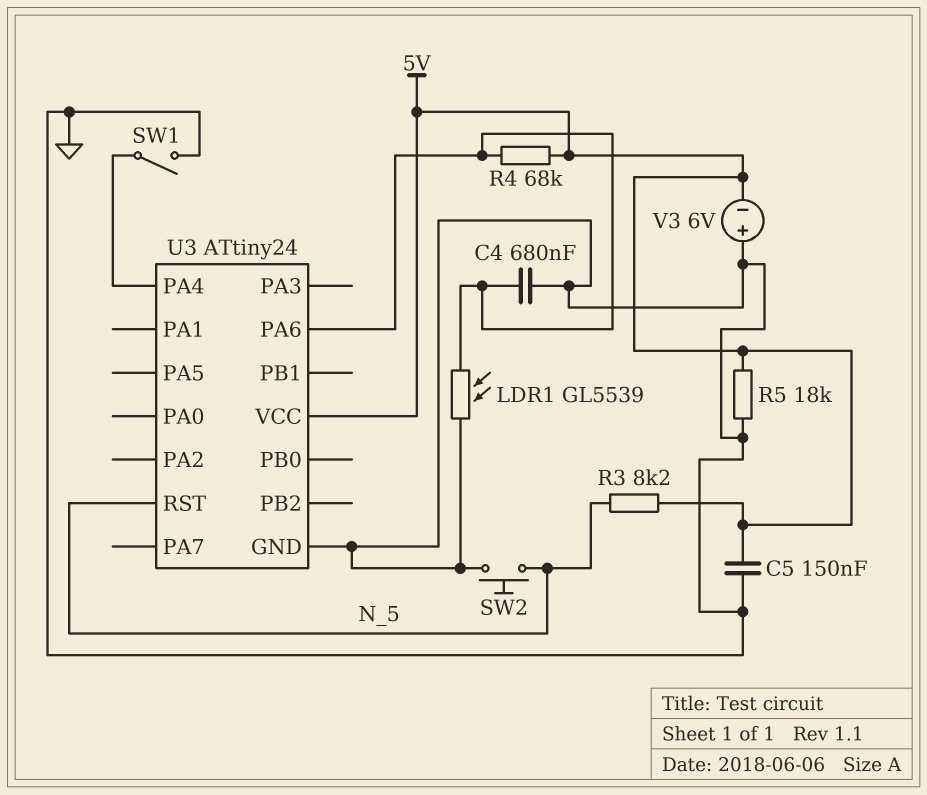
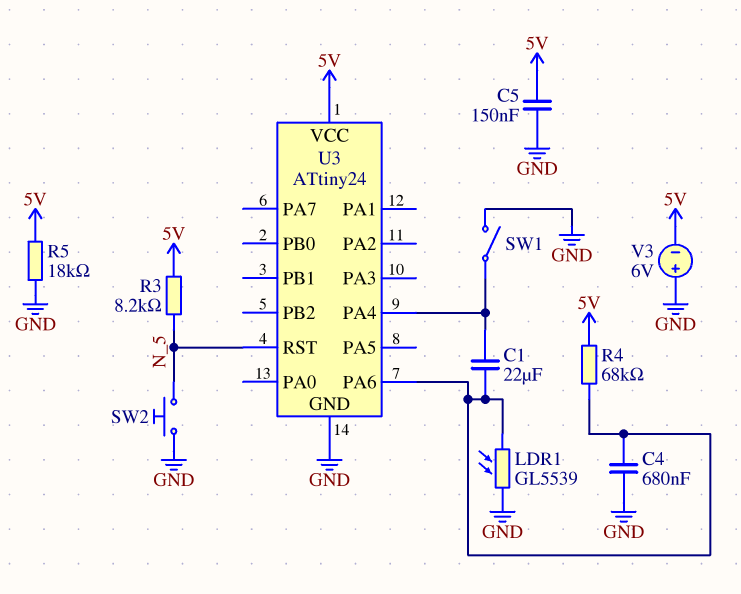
C1: none -> 22uF (U3/PA4, U3/PA6)

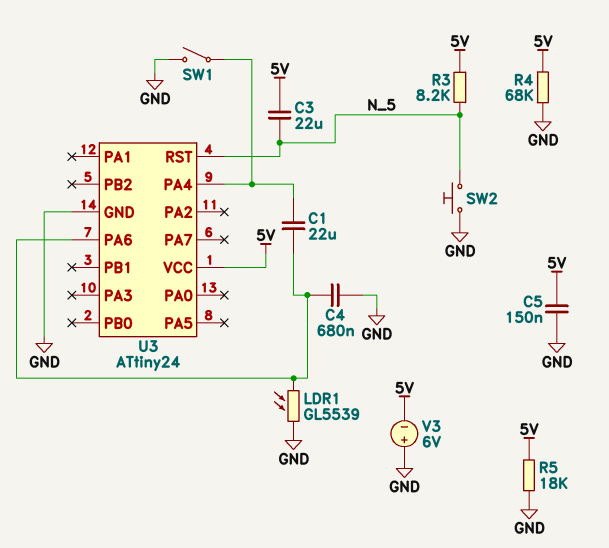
C3: none -> 22uF (5V, N_5)
R4: 68k (5V, U3/PA6) -> 68k (5V, GND)

